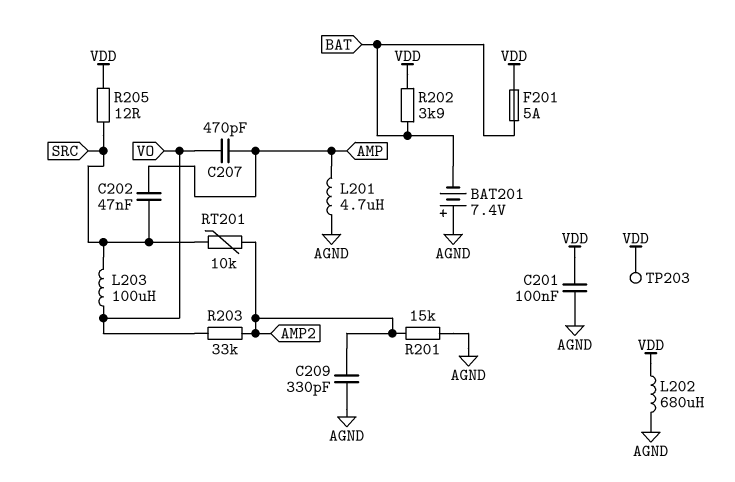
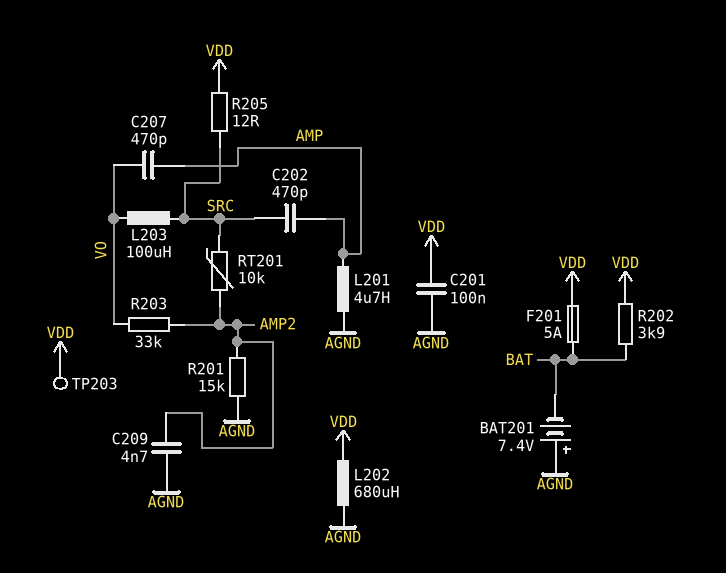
C202: 47nF (AMP, SRC) -> 470pF (AMP, SRC)
C209: 330pF (AGND, AMP2) -> 4.7nF (AGND, AMP2)

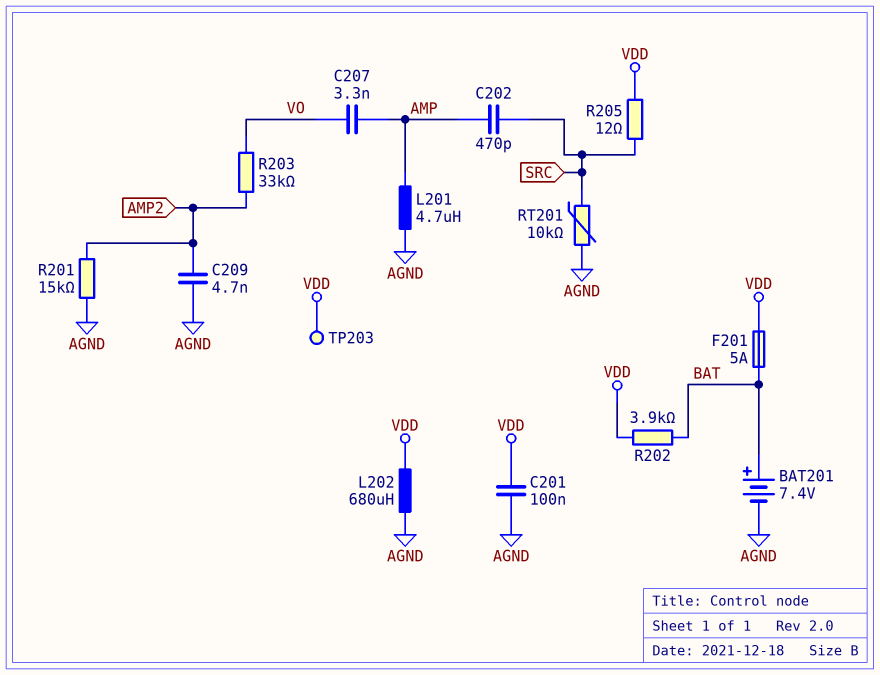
BAT201: 7.4V (plus AGND, minus BAT) -> 7.4V (plus BAT, minus AGND)
C207: 470pF (AMP, VO) -> 3.3nF (AMP, VO)
L203: 100uH (SRC, VO) -> none
RT201: 10k (AMP2, SRC) -> 10k (AGND, SRC)

